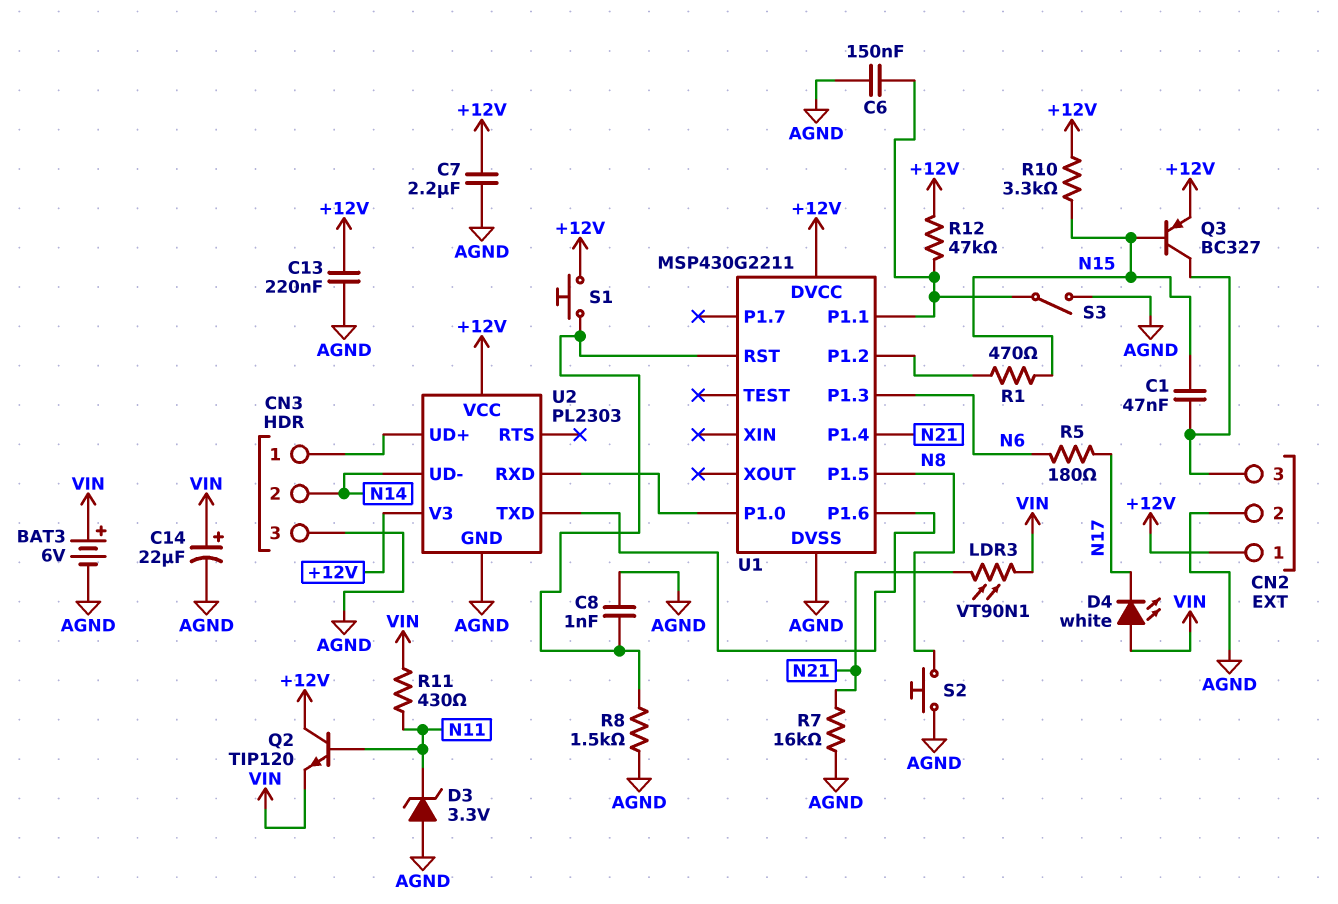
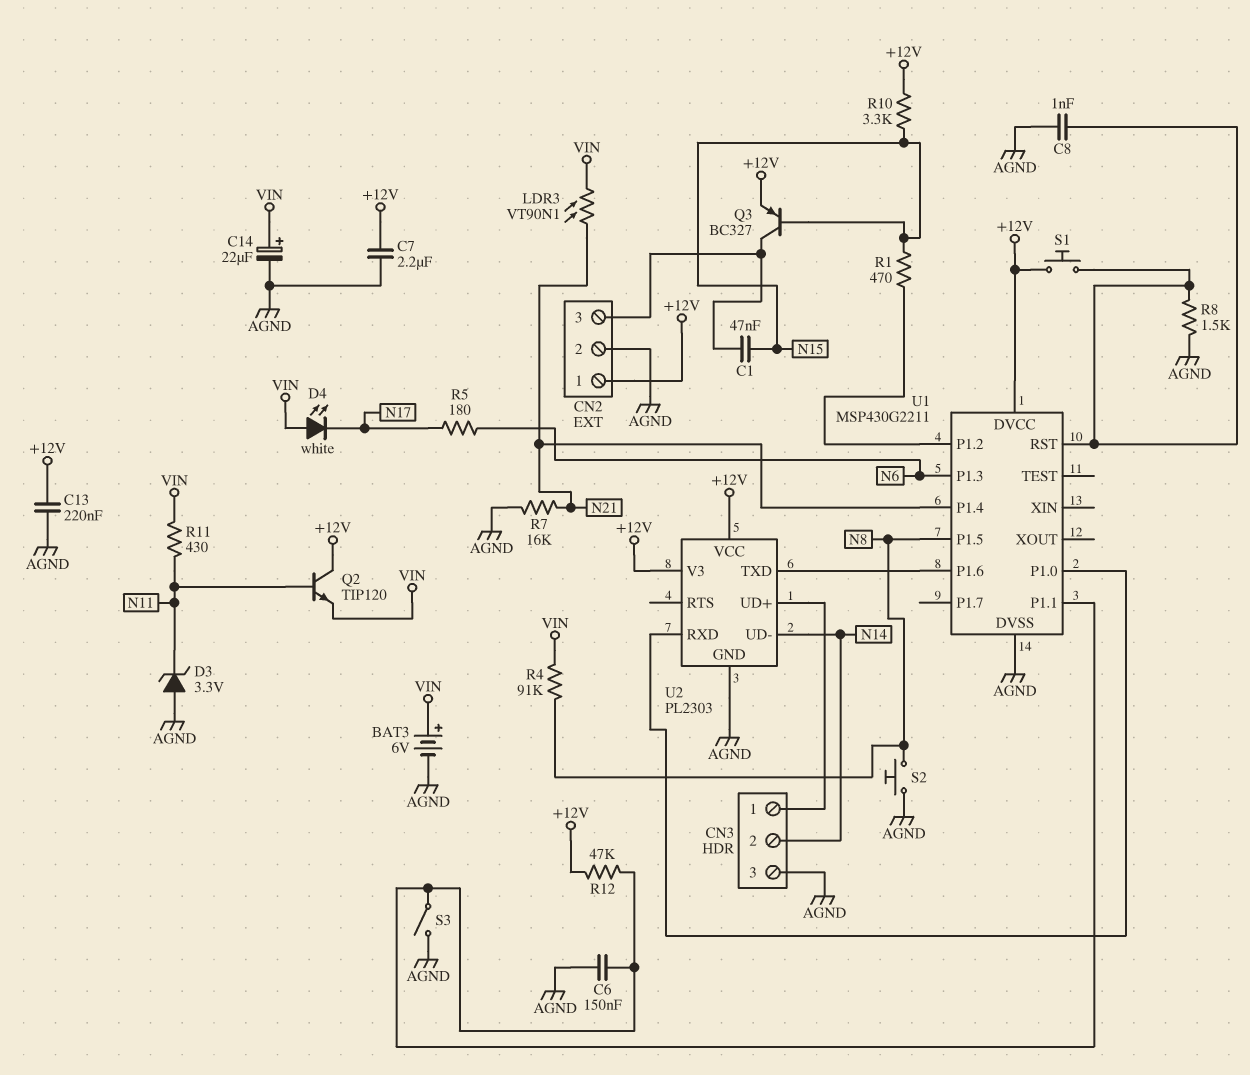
R4: none -> 91k (N8, VIN)

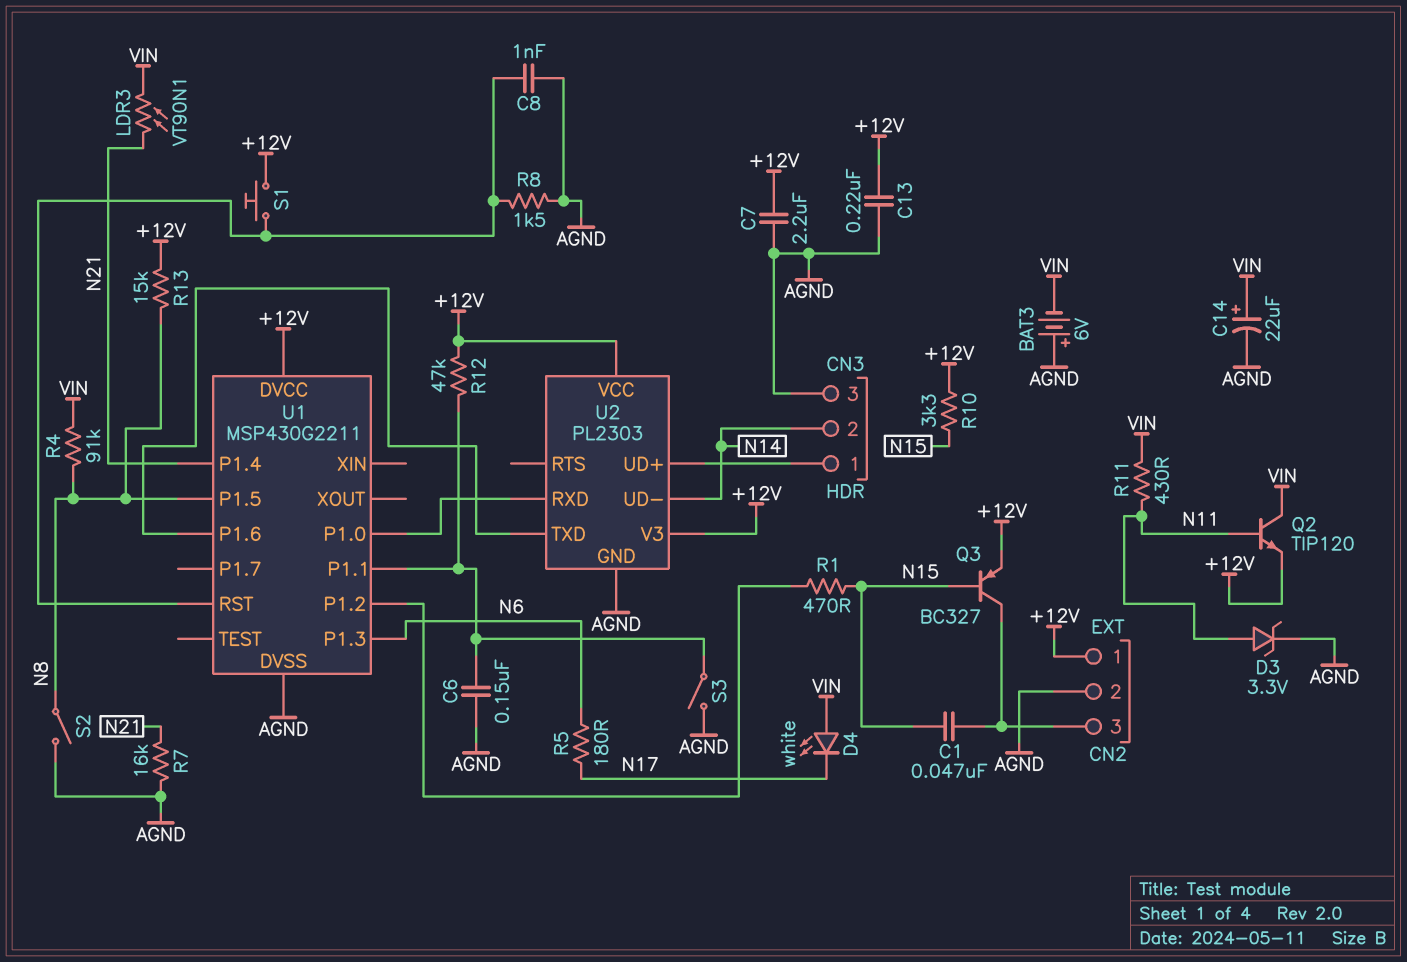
BAT3: 6V (plus VIN, minus AGND) -> 6V (plus AGND, minus VIN)
D3: zener 3.3V (A AGND, K N11) -> zener 3.3V (A N11, K AGND)
Q2: NPN TIP120 (B N11, C +12V, E VIN) -> NPN TIP120 (B N11, C VIN, E +12V)
R13: none -> 15k (+12V, N8)
S2: button (AGND, N8) -> switch (AGND, N8)

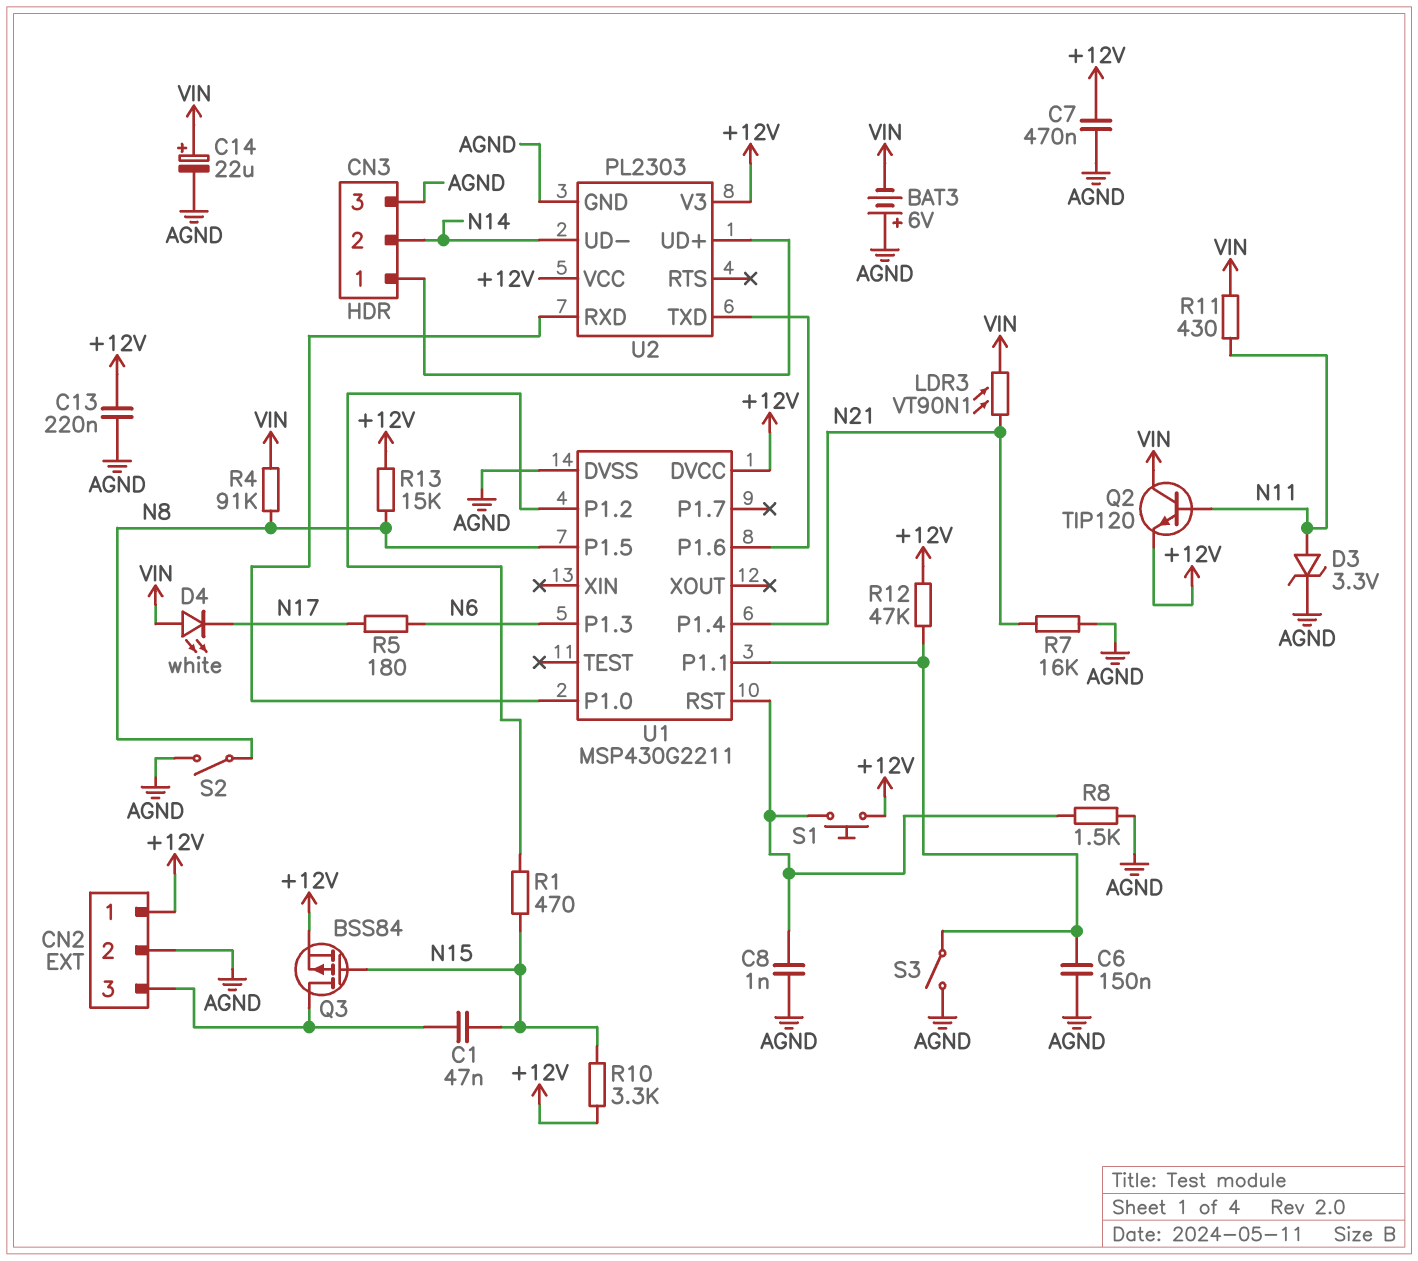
C7: 2.2uF (+12V, AGND) -> 470nF (+12V, AGND)
Q3: PNP BC327 (B N15, C CN2/3, E +12V) -> PMOS BSS84 (G N15, D CN2/3, S +12V)

